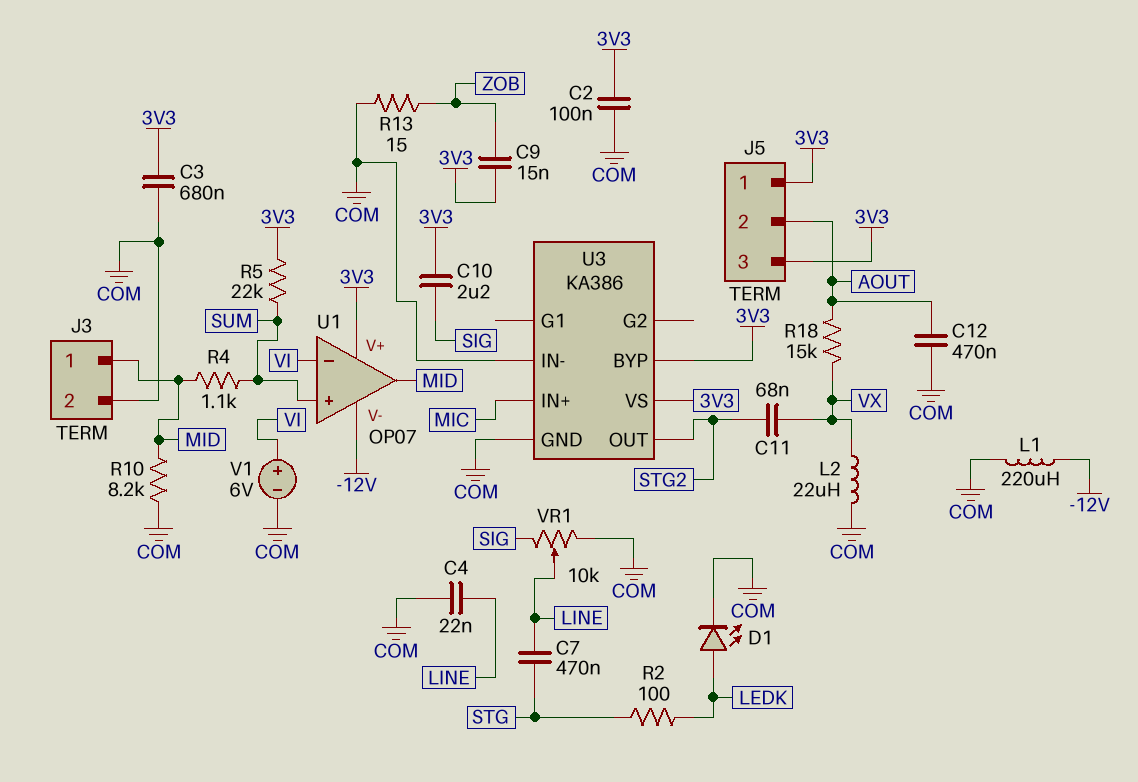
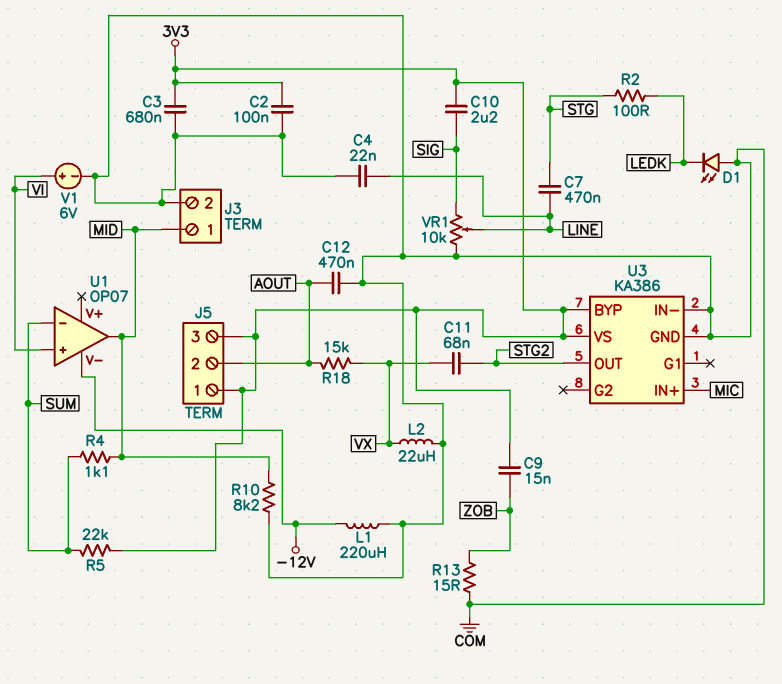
D1: LED (A LEDK, K COM) -> LED (A COM, K LEDK)
U1 pin V+: 3V3 -> none
U1 pin in+: SUM -> VI
U1 pin in-: VI -> SUM

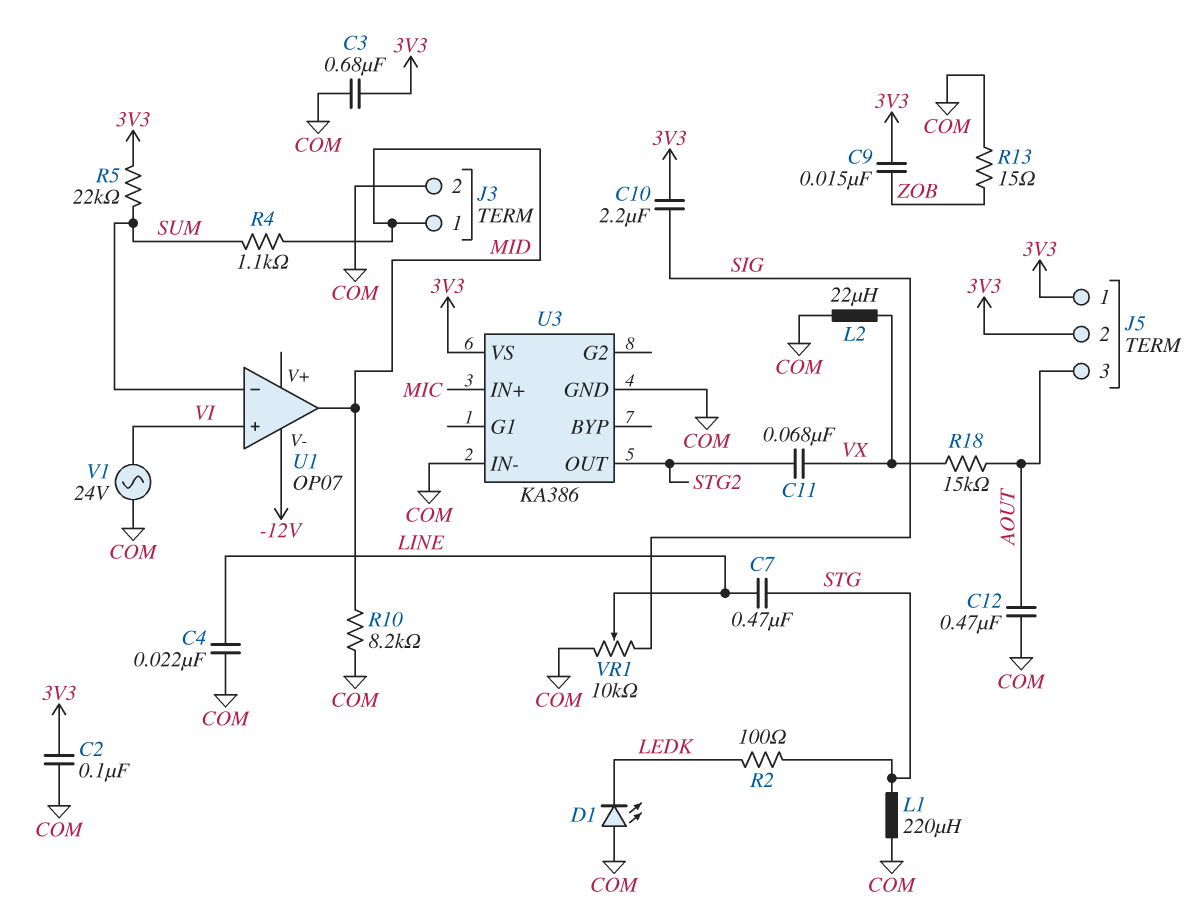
J5 pin 2: AOUT -> 3V3
J5 pin 3: 3V3 -> AOUT
L1: 220uH (-12V, COM) -> 220uH (COM, STG)
U3 pin BYP: 3V3 -> none
V1: 6V (plus VI, minus COM) -> AC 24V (COM, VI)

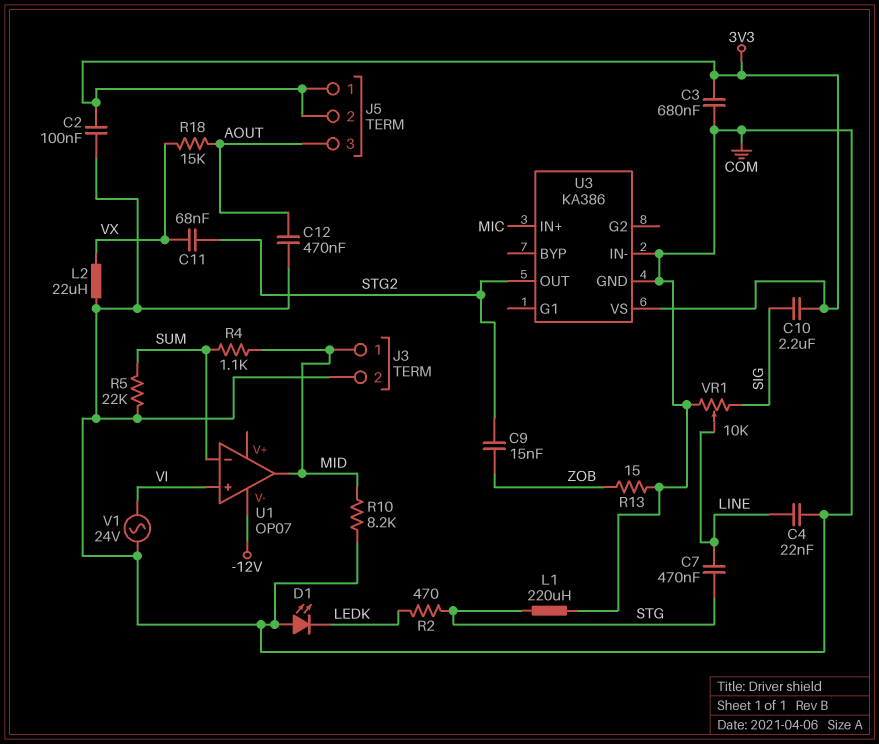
C9: 15nF (3V3, ZOB) -> 15nF (STG2, ZOB)
R2: 100 (LEDK, STG) -> 470 (LEDK, STG)
R5: 22k (3V3, SUM) -> 22k (COM, SUM)

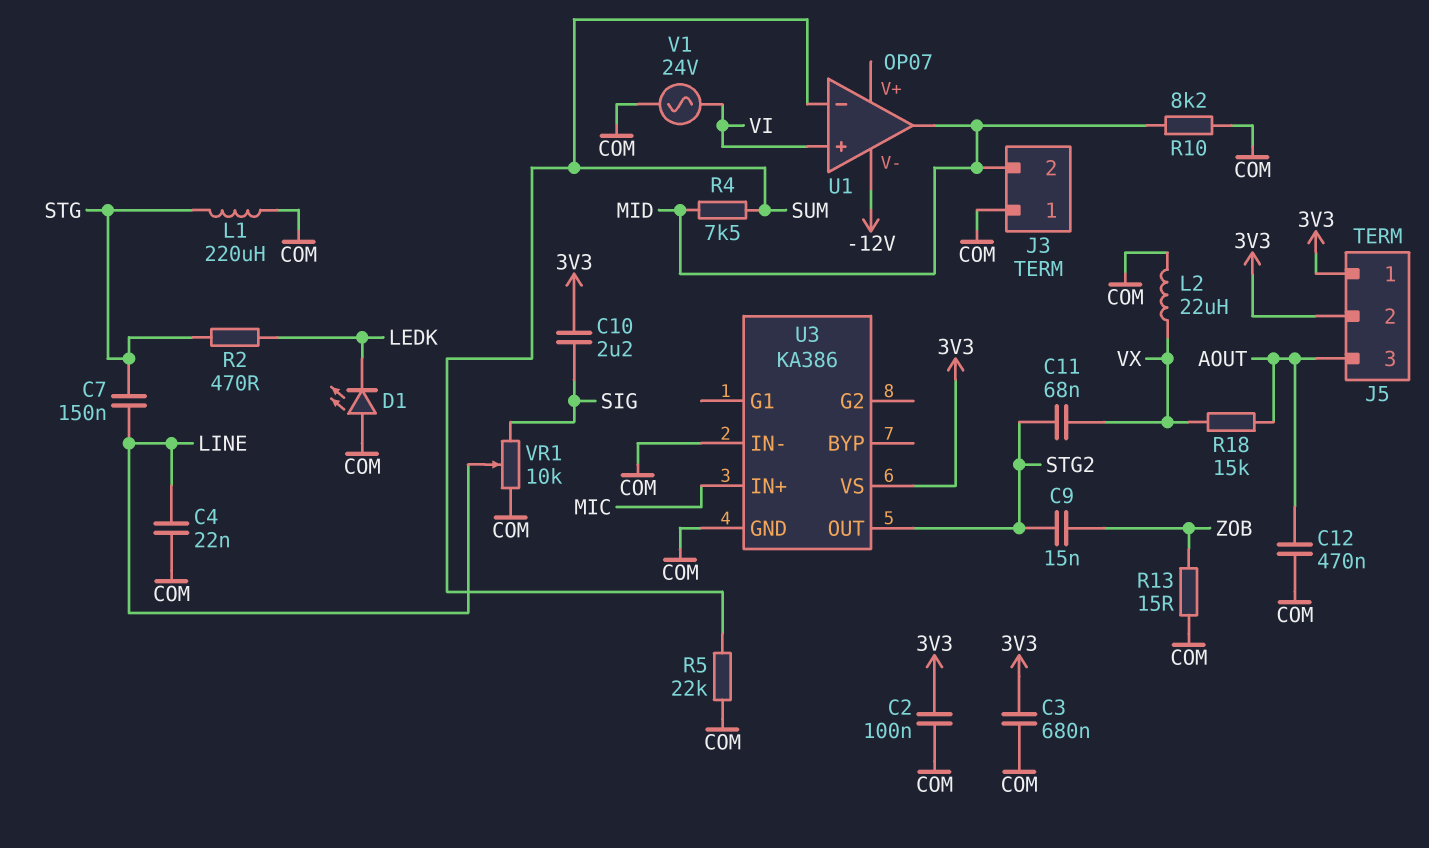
C7: 470nF (LINE, STG) -> 150nF (LINE, STG)
J3 pin 1: MID -> COM
J3 pin 2: COM -> MID
R4: 1.1k (MID, SUM) -> 7.5k (MID, SUM)

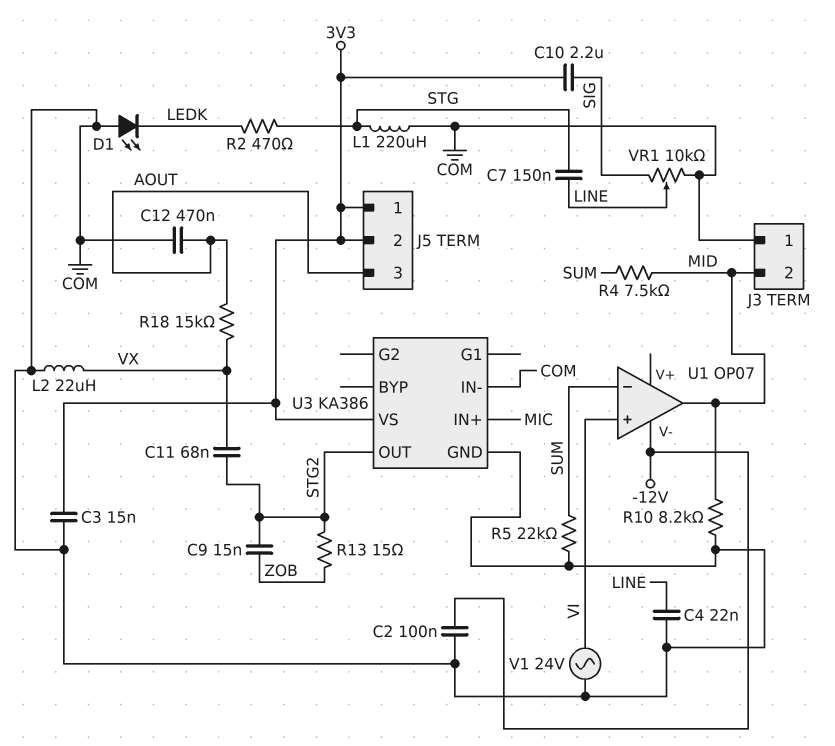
C2: 100nF (3V3, COM) -> 100nF (-12V, COM)
C3: 680nF (3V3, COM) -> 15nF (3V3, COM)
R13: 15 (COM, ZOB) -> 15 (STG2, ZOB)

